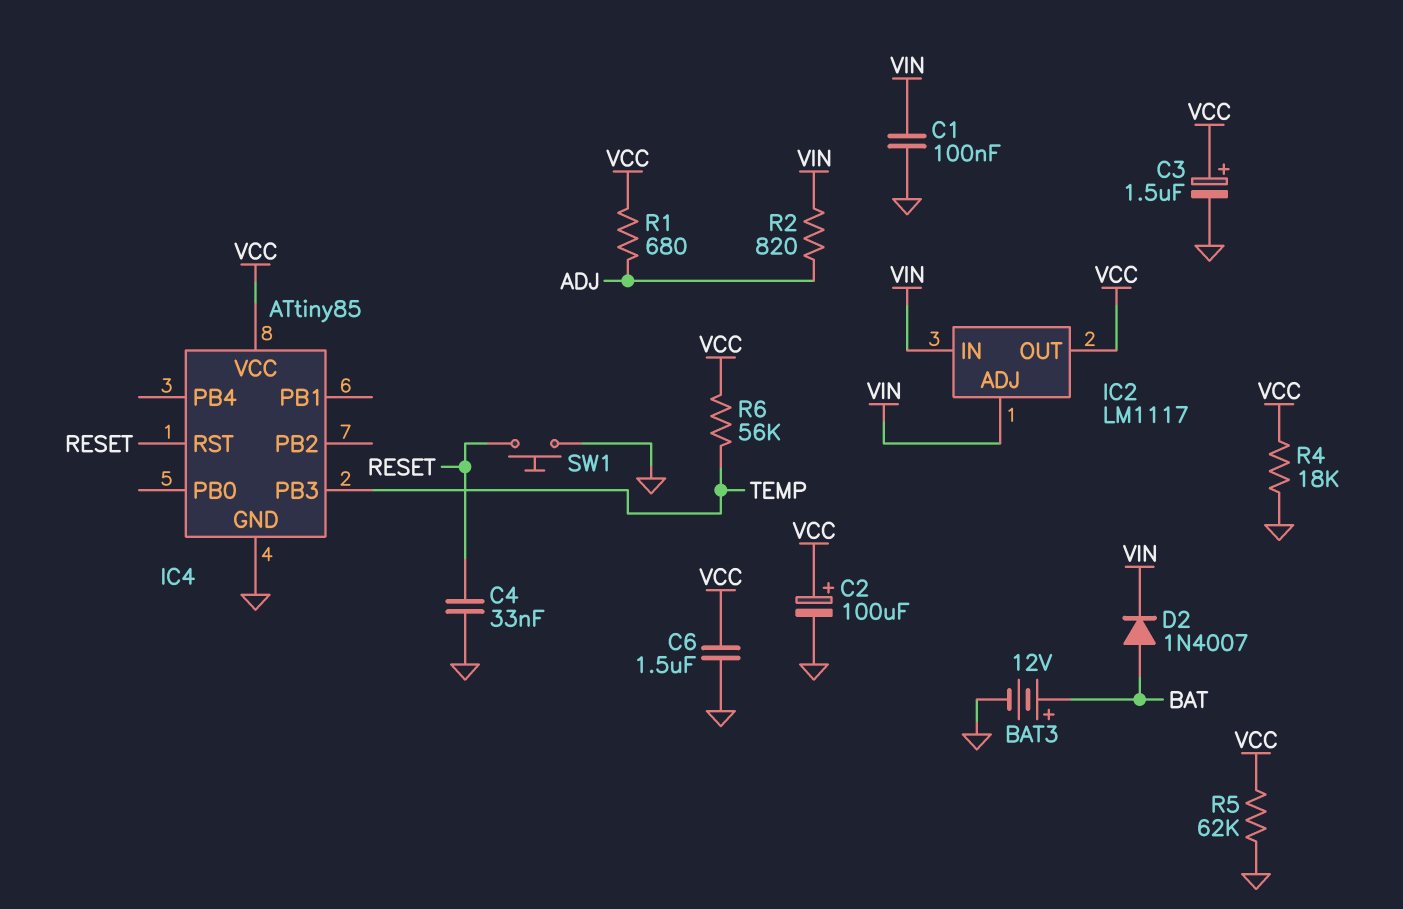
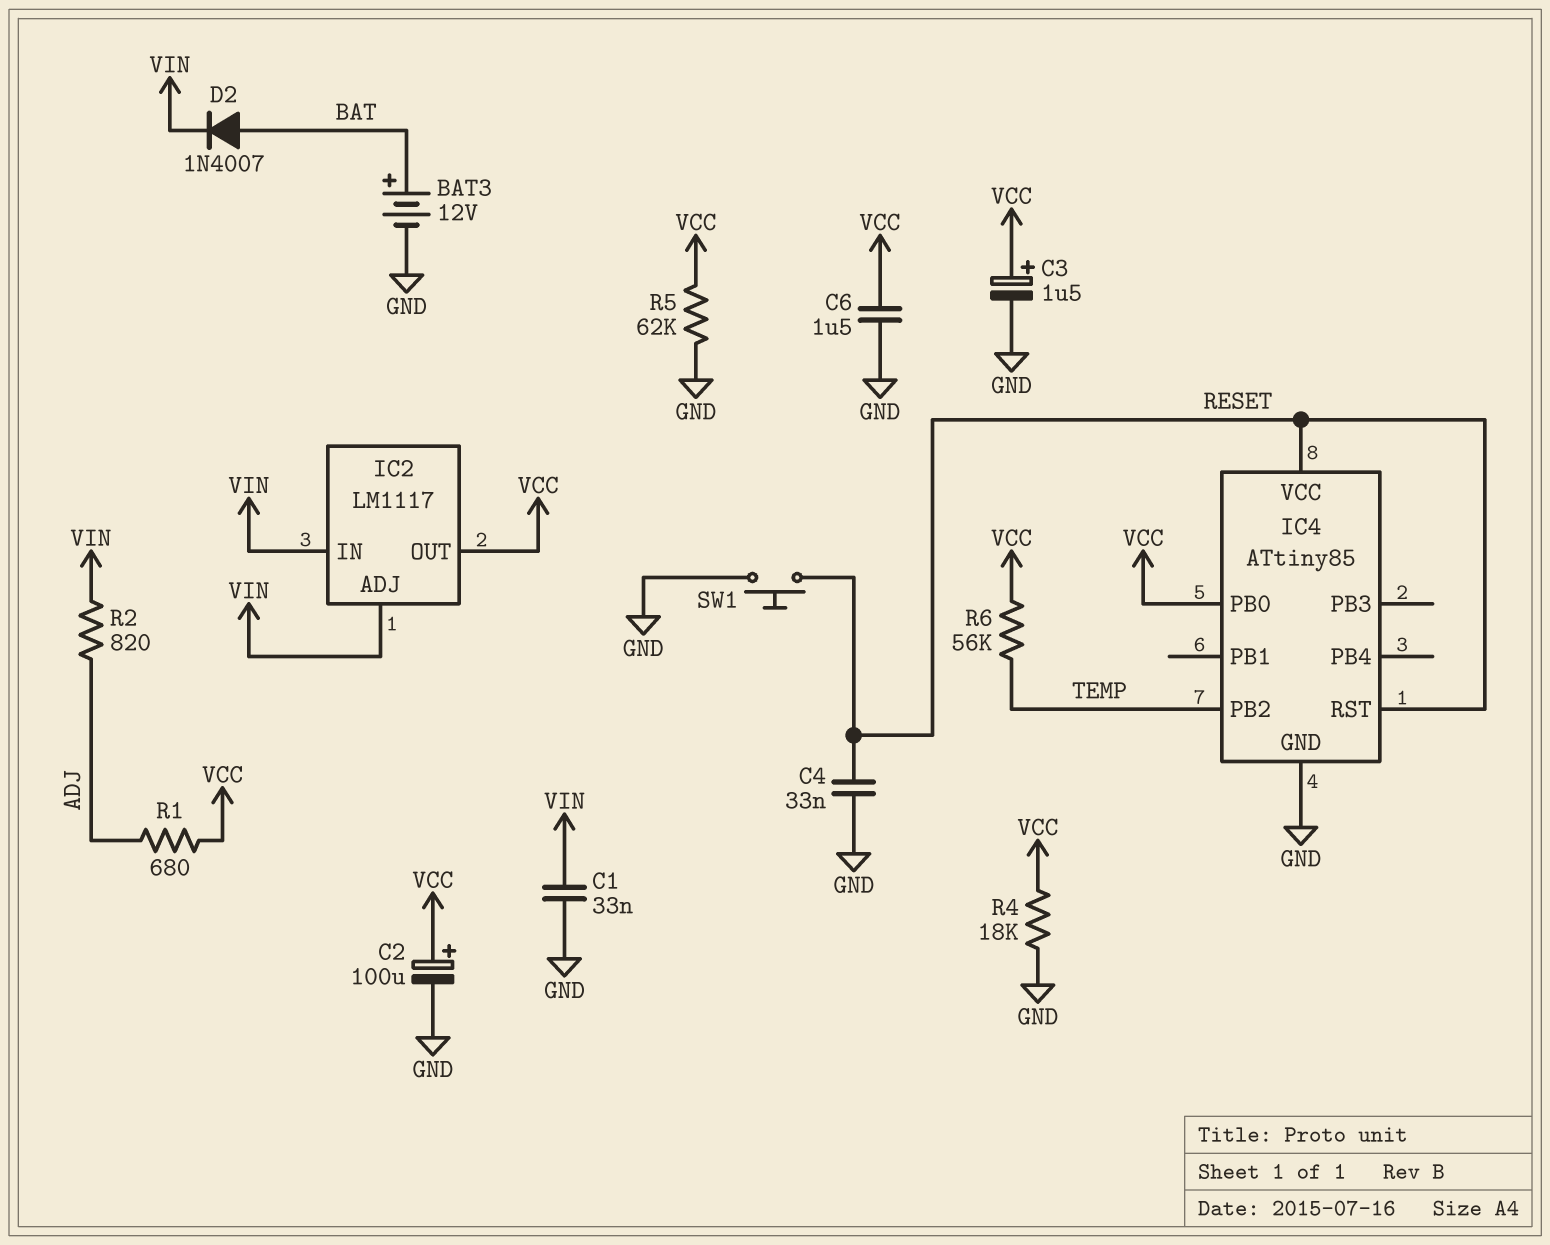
C1: 100nF (GND, VIN) -> 33nF (GND, VIN)
IC4 pin PB0: none -> VCC
IC4 pin PB2: none -> TEMP
IC4 pin PB3: TEMP -> none
IC4 pin VCC: VCC -> RESET

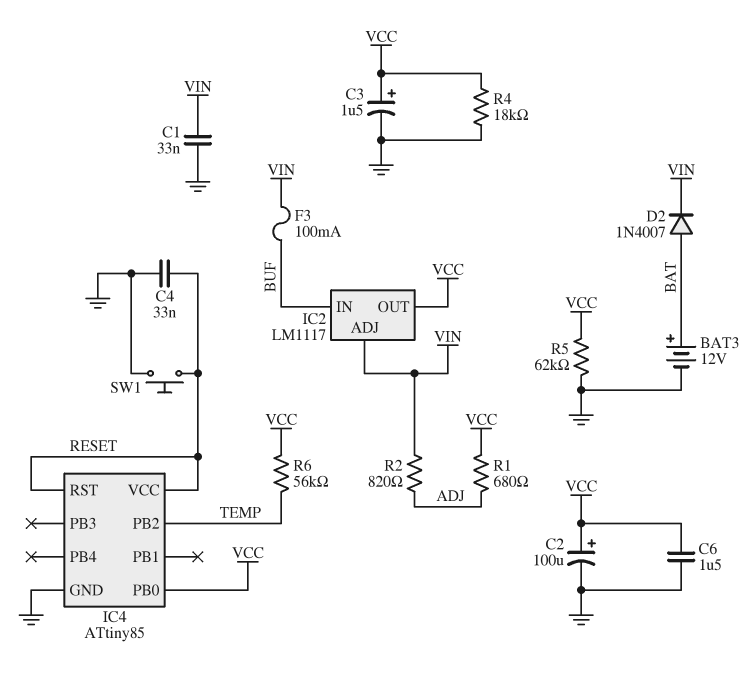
F3: none -> 100mA (BUF, VIN)
IC2 pin IN: VIN -> BUF

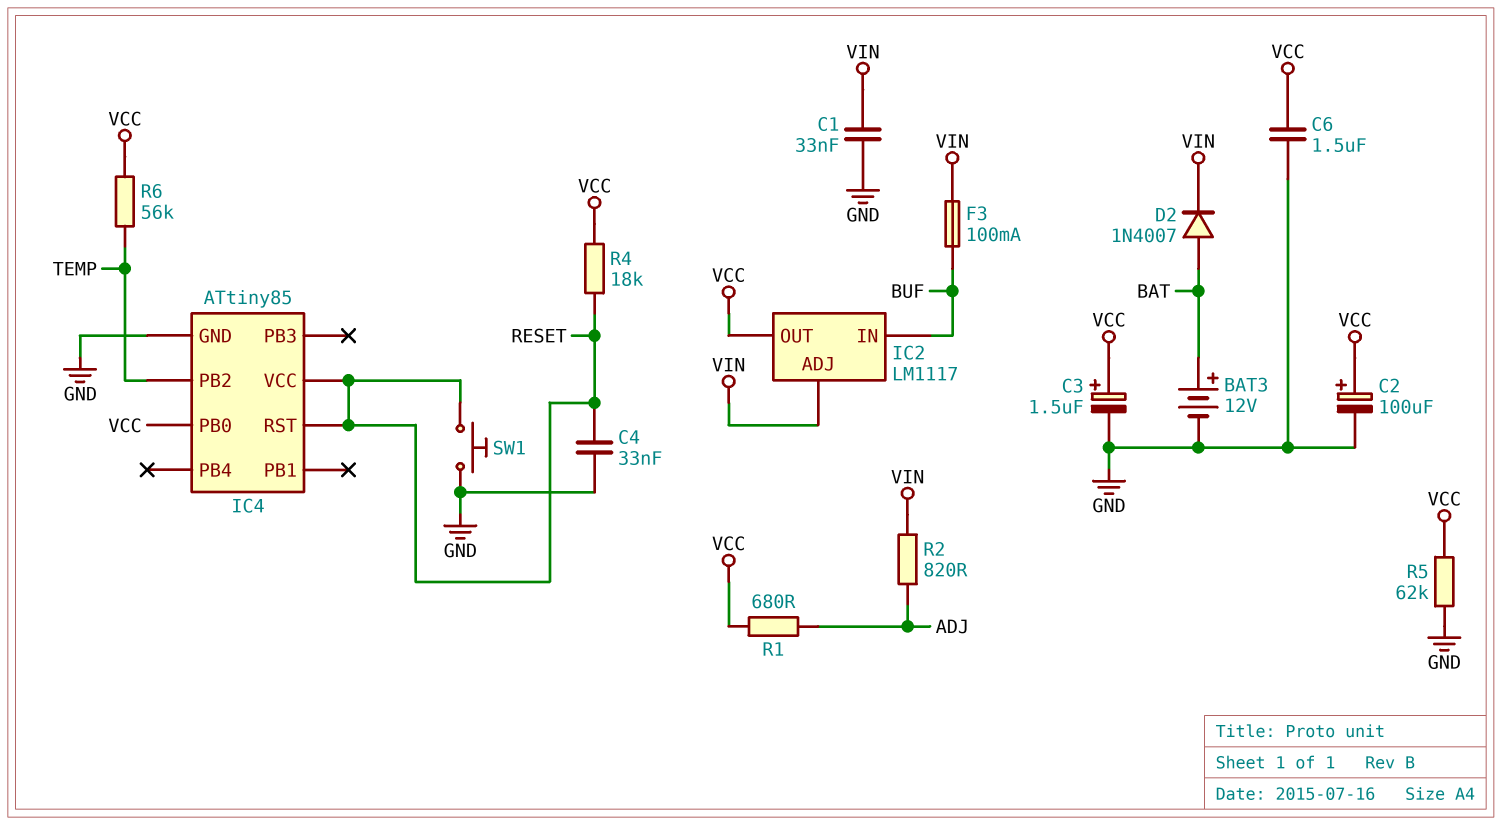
R4: 18k (GND, VCC) -> 18k (RESET, VCC)

